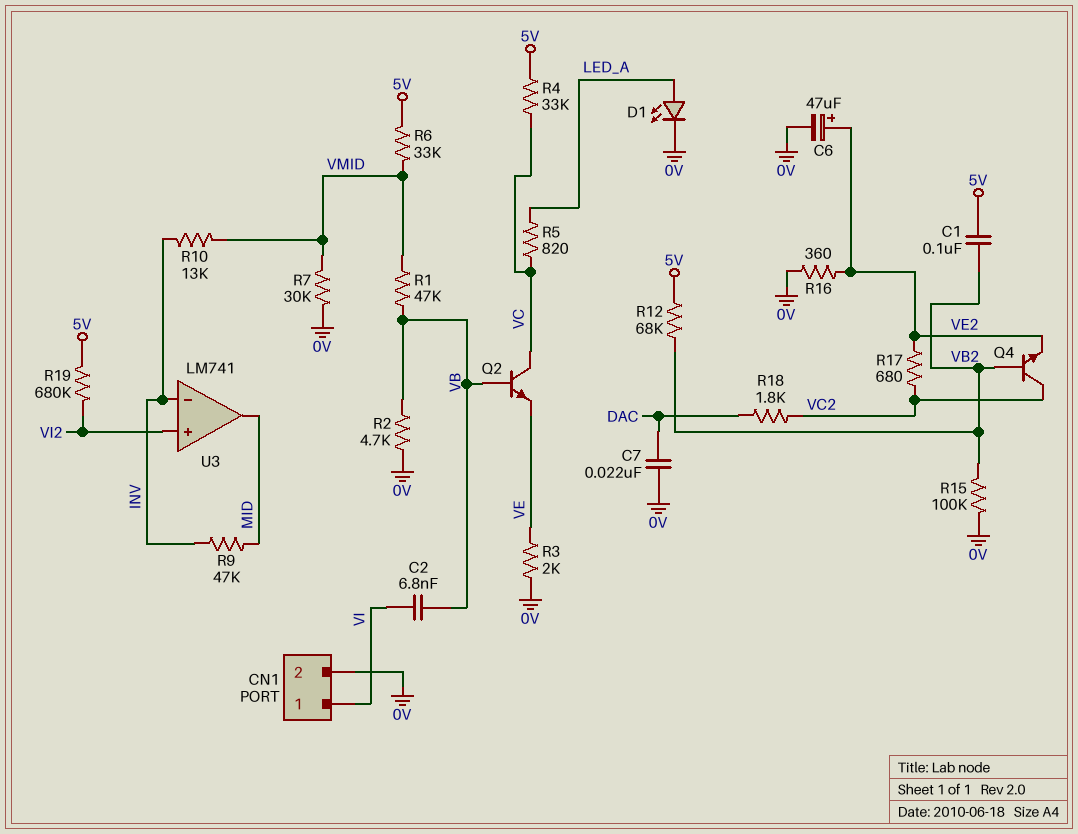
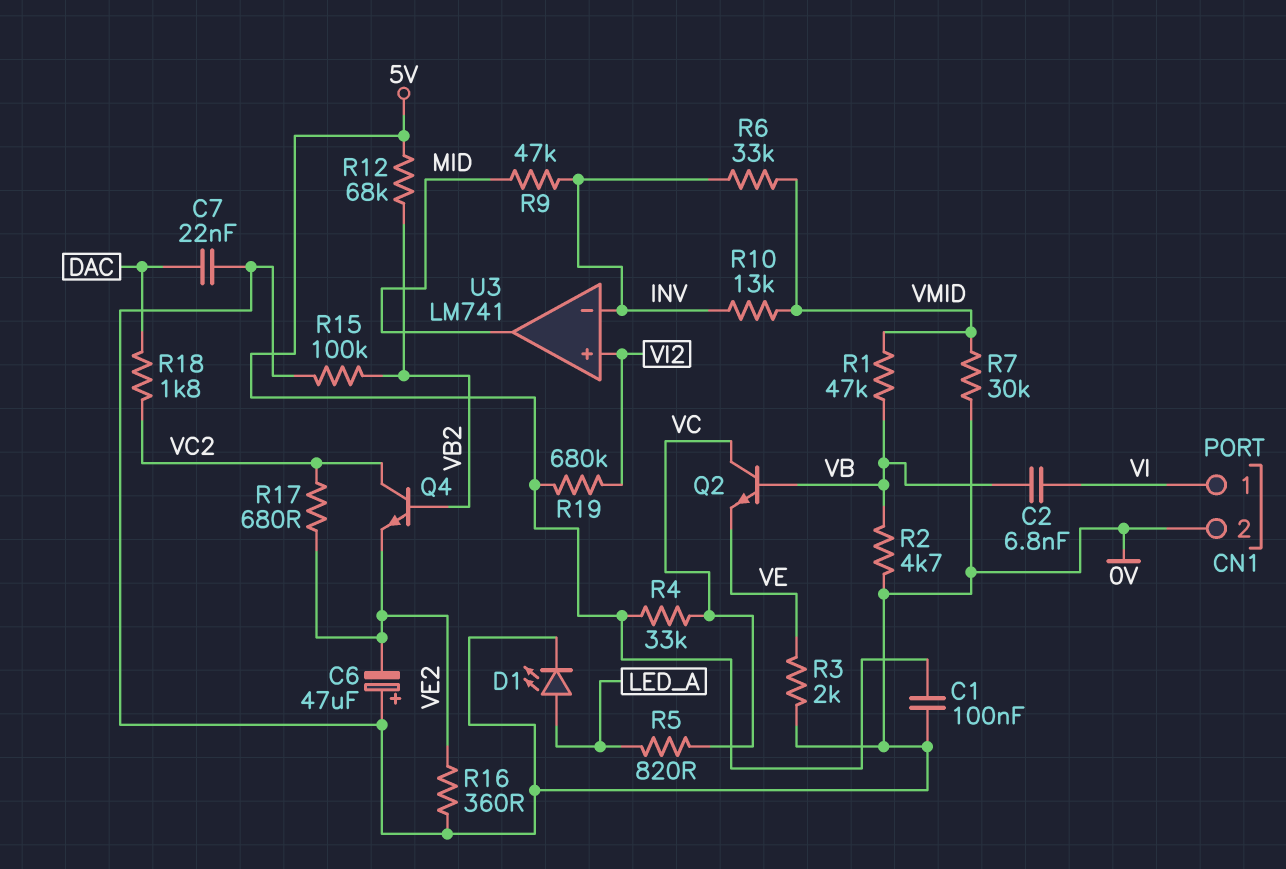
C1: 100nF (5V, VB2) -> 100nF (0V, 5V)
C6: 47uF (plus VE2, minus 0V) -> 47uF (plus 0V, minus VE2)
R6: 33k (5V, VMID) -> 33k (INV, VMID)

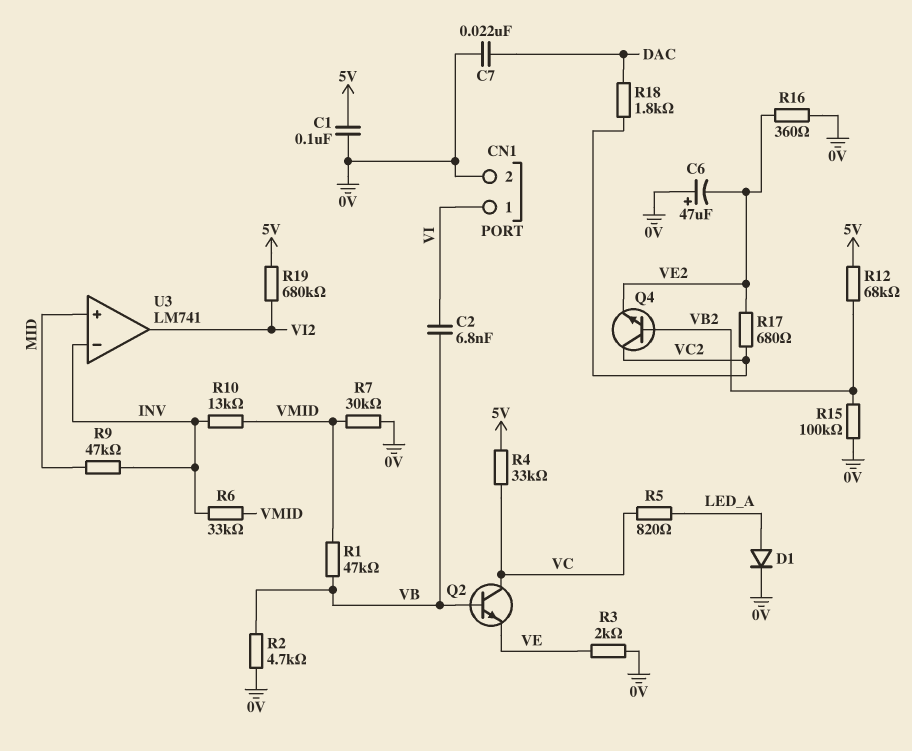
D1: LED (A LED_A, K 0V) -> diode (A LED_A, K 0V)
U3 pin in+: VI2 -> MID
U3 pin out: MID -> VI2

